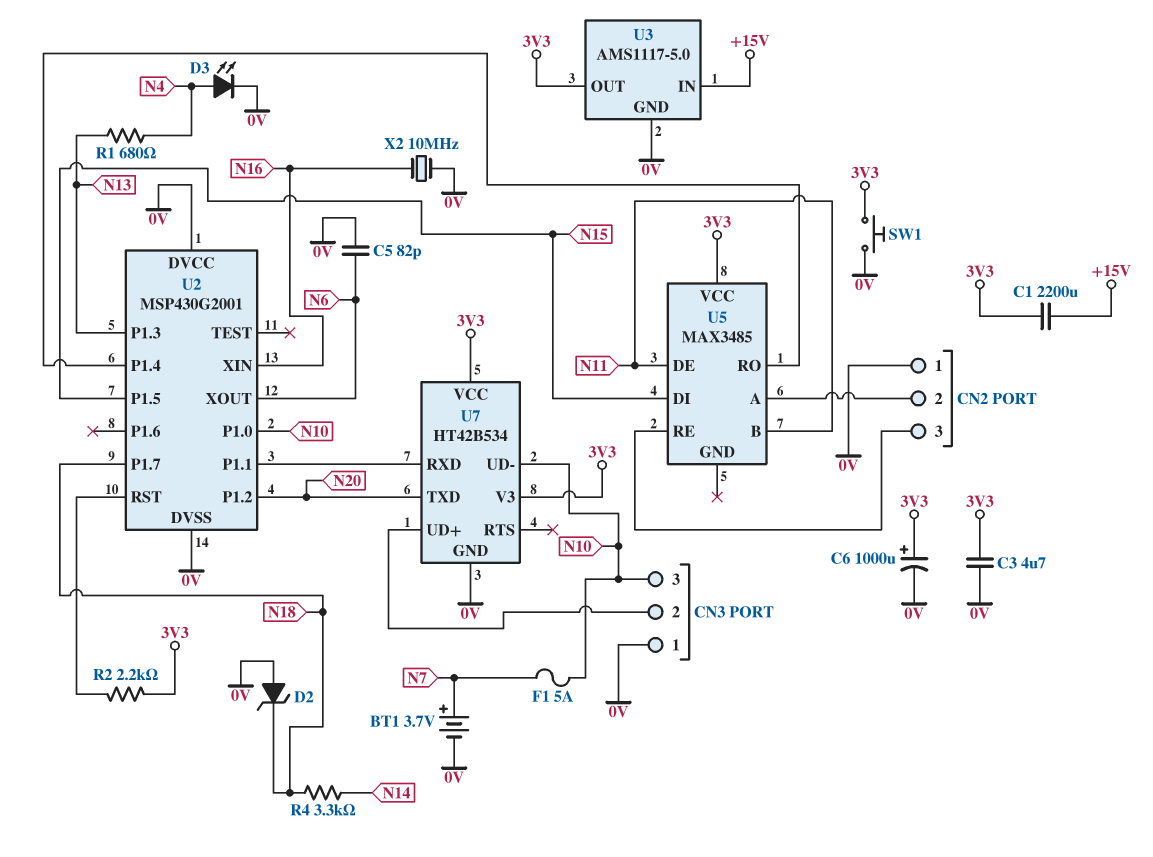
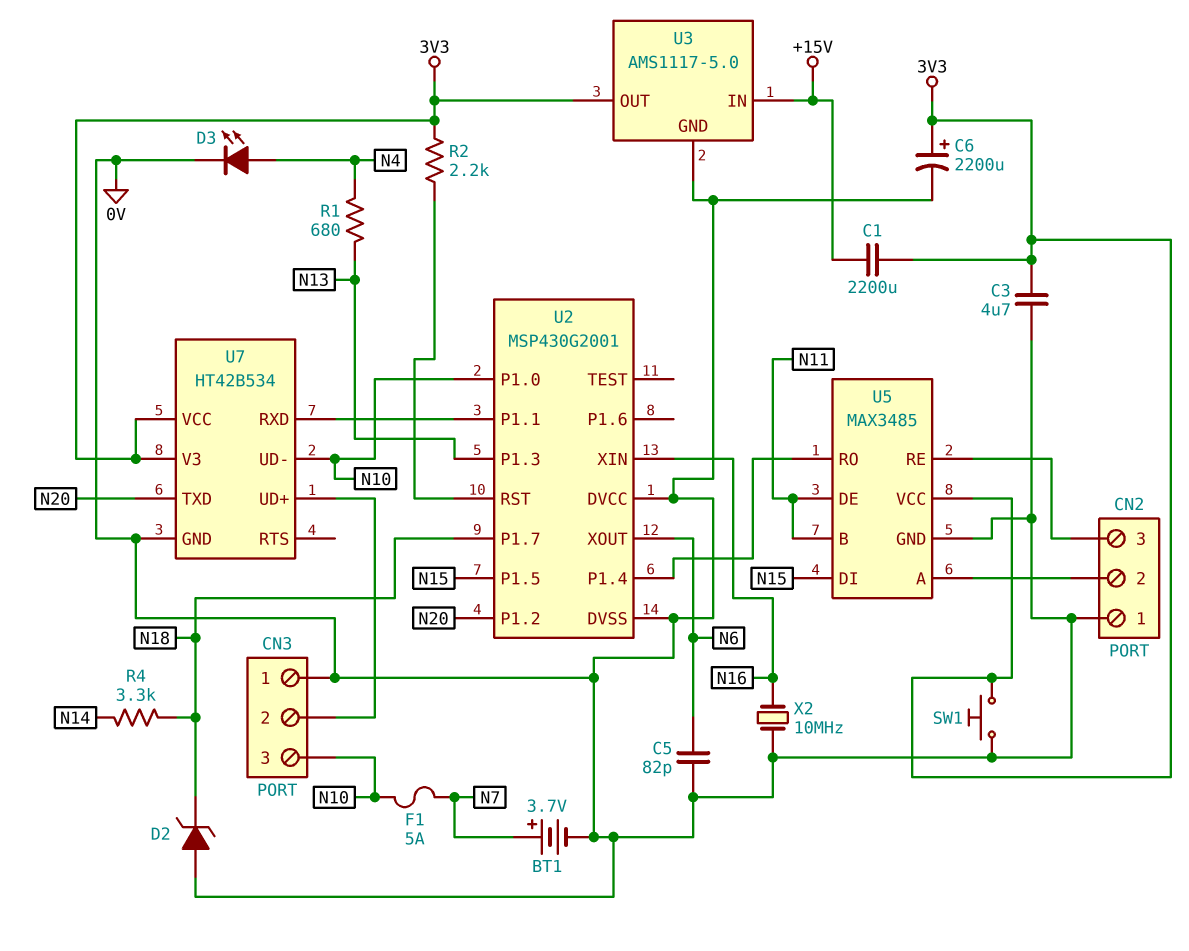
C6: 1000uF (plus 3V3, minus 0V) -> 2200uF (plus 3V3, minus 0V)
U5 pin GND: none -> 0V

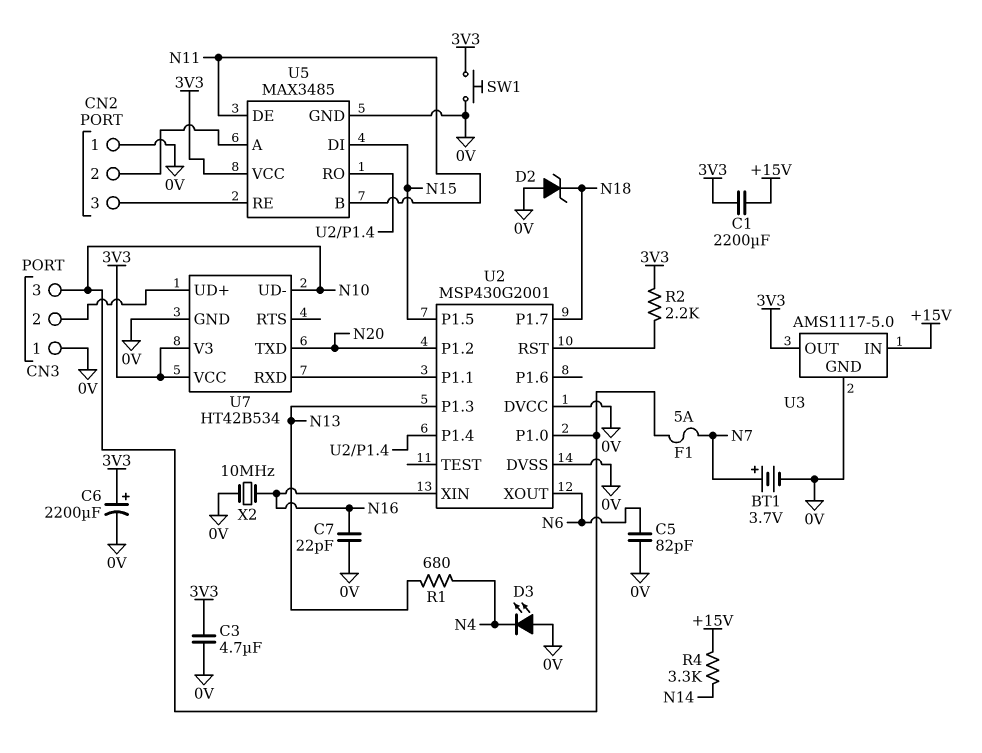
C7: none -> 22pF (0V, N16)
D3: LED (A N4, K 0V) -> LED (A 0V, K N4)
R4: 3.3k (N14, N18) -> 3.3k (+15V, N14)

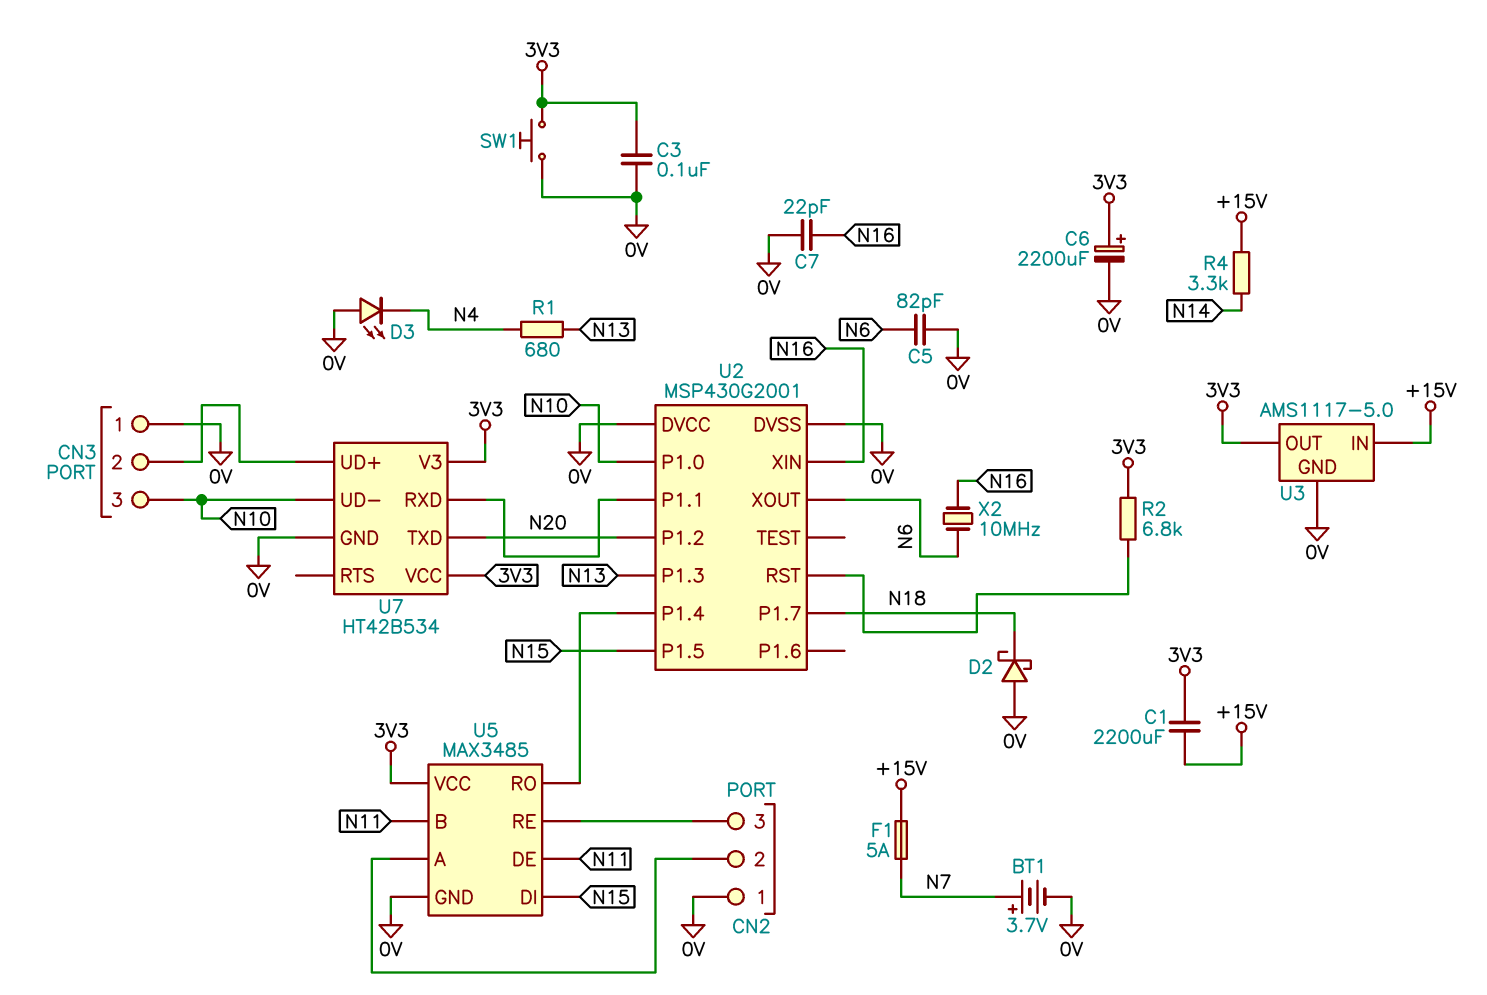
C3: 4.7uF (0V, 3V3) -> 100nF (0V, 3V3)
D2: zener (A 0V, K N18) -> schottky (A 0V, K N18)
F1: 5A (N7, N10) -> 5A (+15V, N7)
R2: 2.2k (3V3, U2/RST) -> 6.8k (3V3, U2/RST)
X2: 10MHz (0V, N16) -> 10MHz (N6, N16)

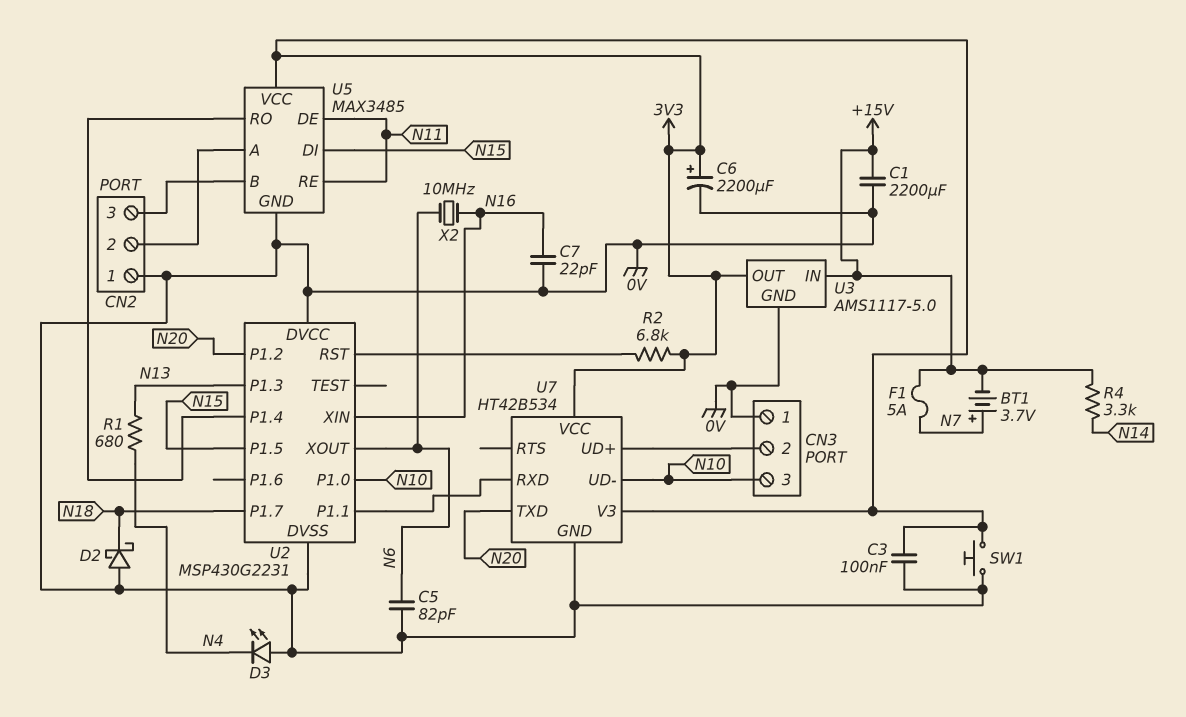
BT1: 3.7V (plus N7, minus 0V) -> 3.7V (plus N7, minus +15V)
C1: 2200uF (+15V, 3V3) -> 2200uF (+15V, 0V)
U2: MSP430G2001 -> MSP430G2231
U5 pin B: N11 -> CN2/3
U5 pin RE: CN2/3 -> N11

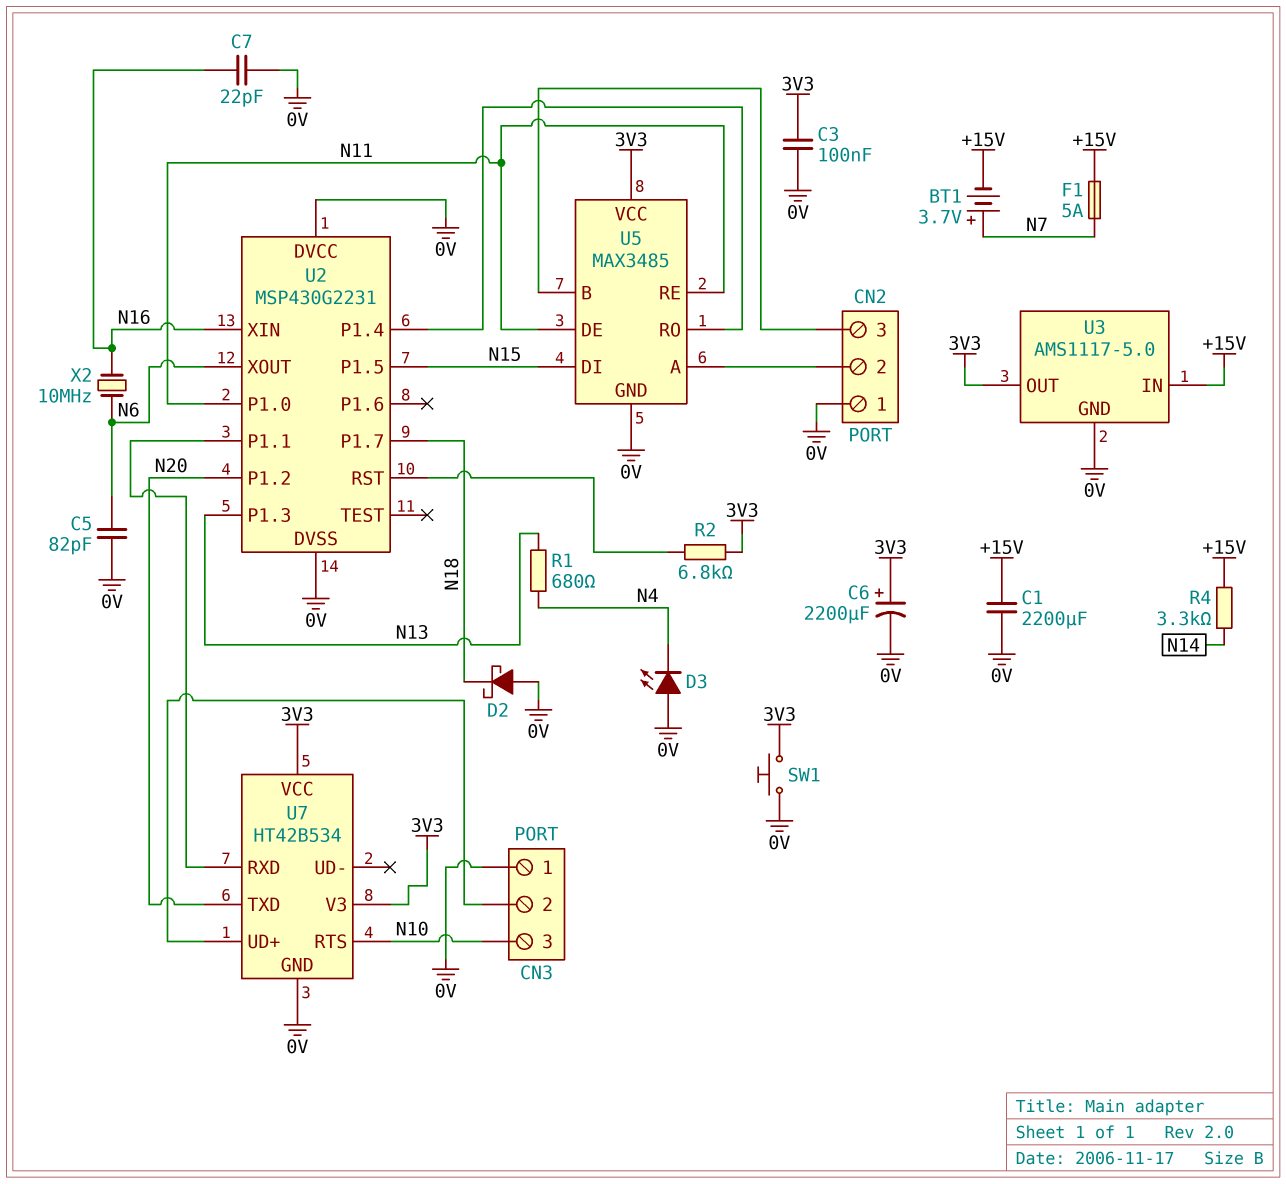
U2 pin P1.0: N10 -> N11
U7 pin RTS: none -> N10
U7 pin UD-: N10 -> none

